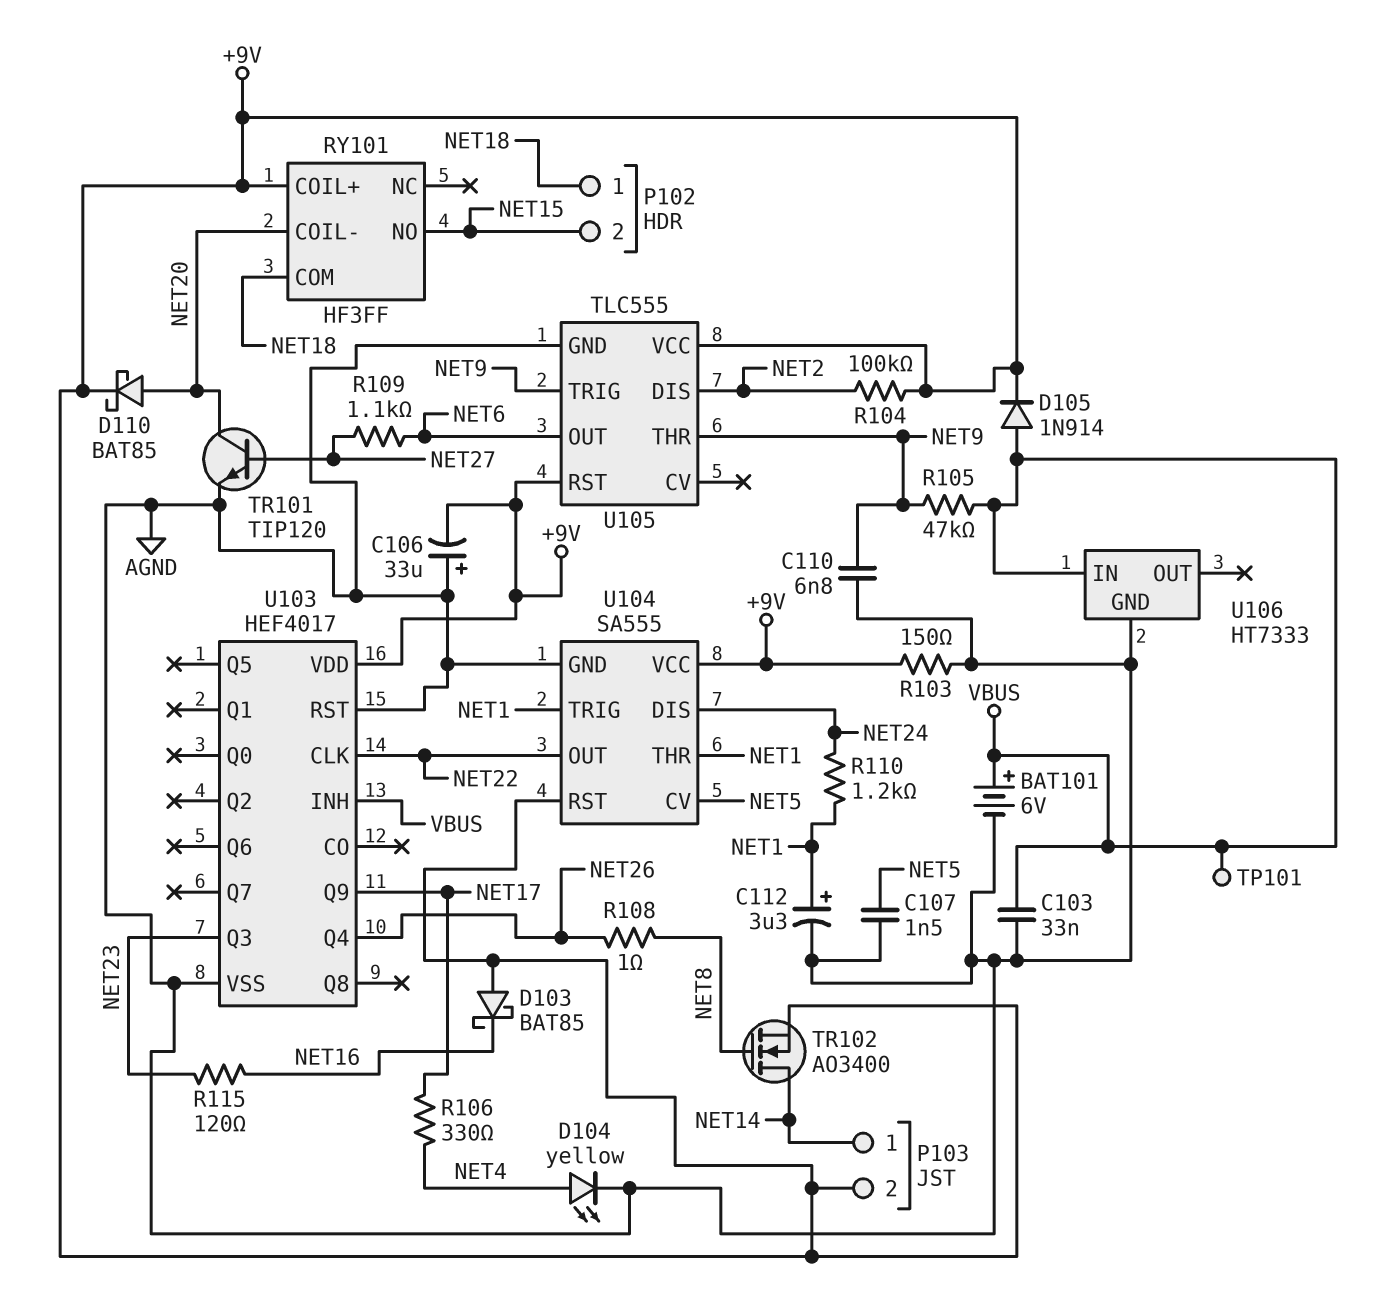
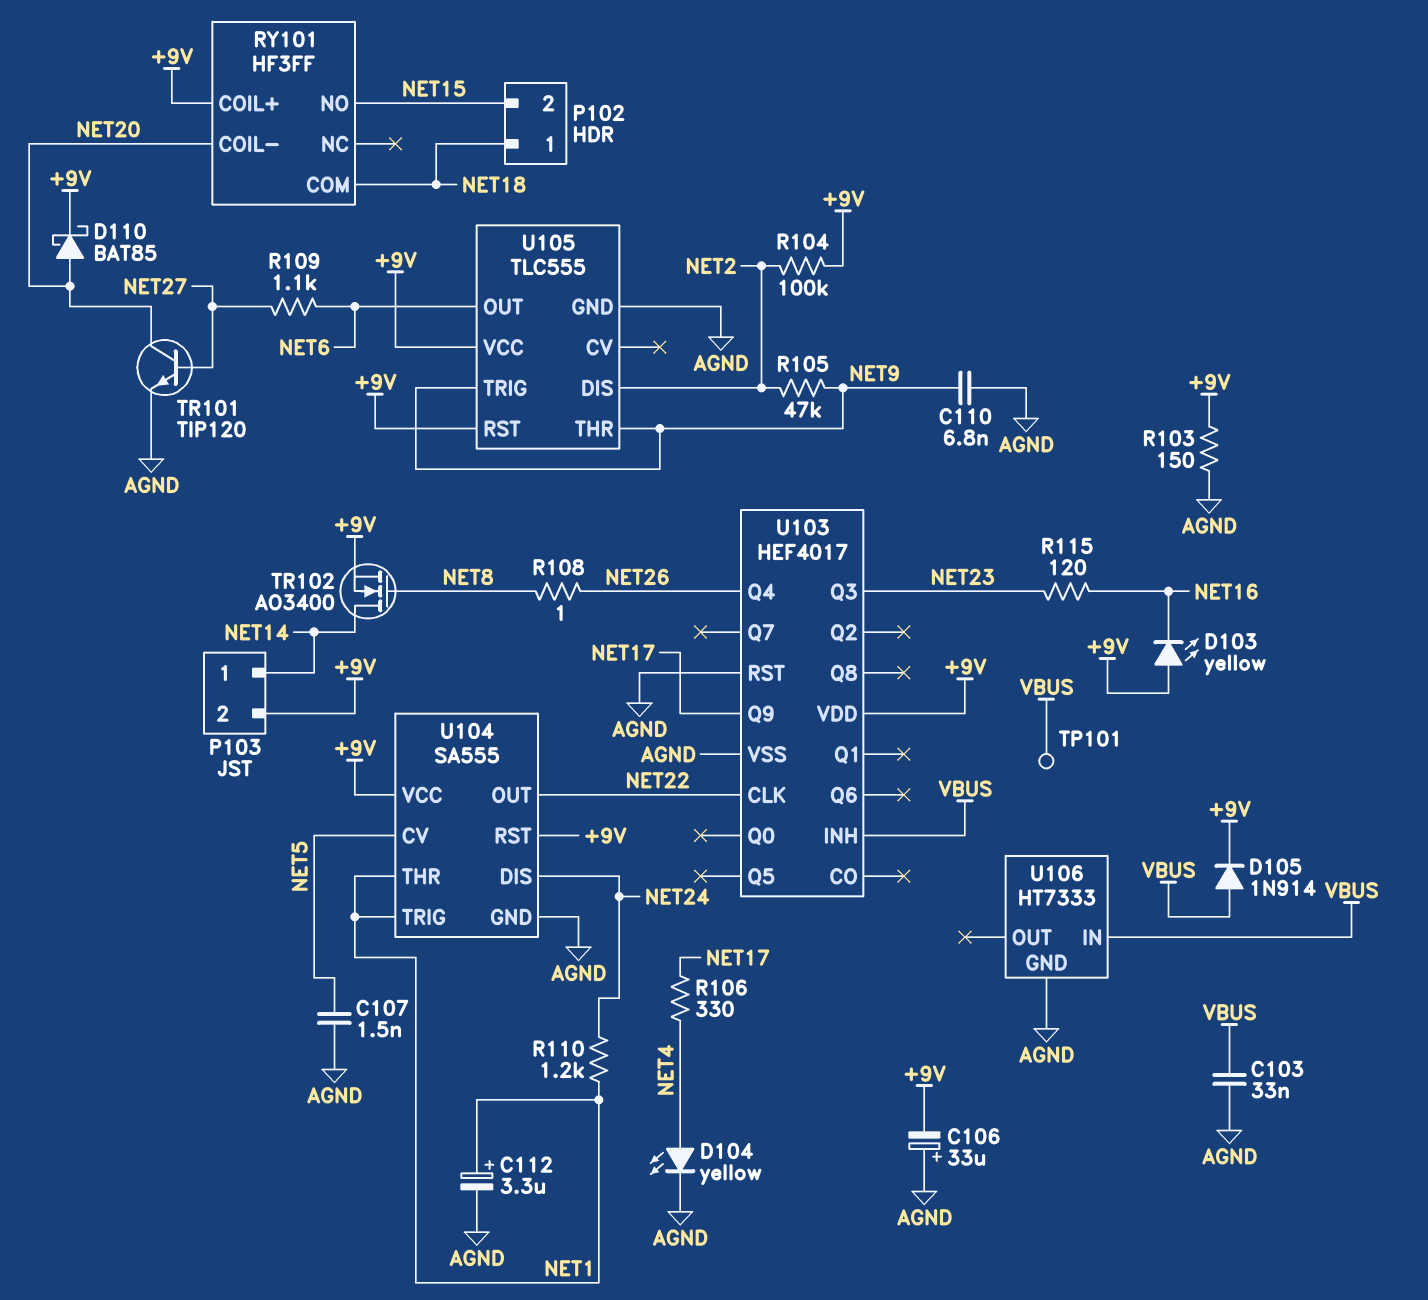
BAT101: 6V (plus VBUS, minus AGND) -> none
D103: schottky BAT85 (A +9V, K NET16) -> LED yellow (A +9V, K NET16)
R105: 47k (NET9, VBUS) -> 47k (NET2, NET9)

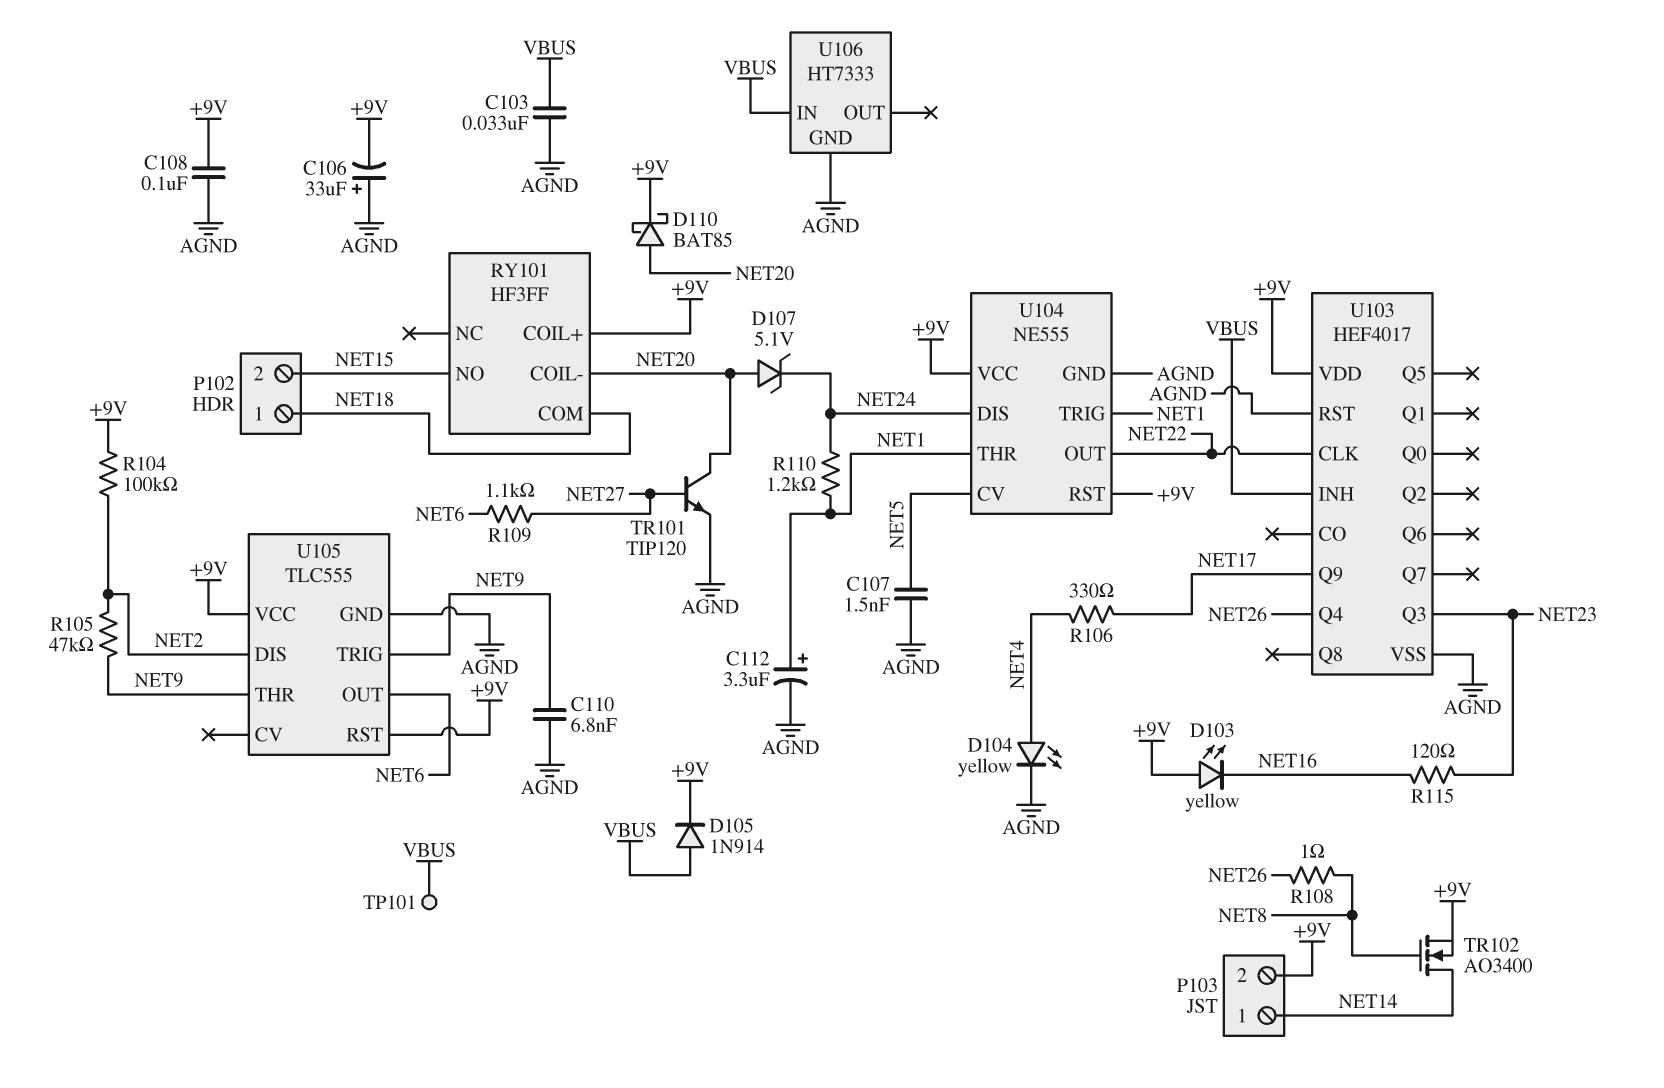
C108: none -> 100nF (+9V, AGND)
D107: none -> zener 5.1V (A NET20, K NET24)
R103: 150 (+9V, AGND) -> none
U104: SA555 -> NE555

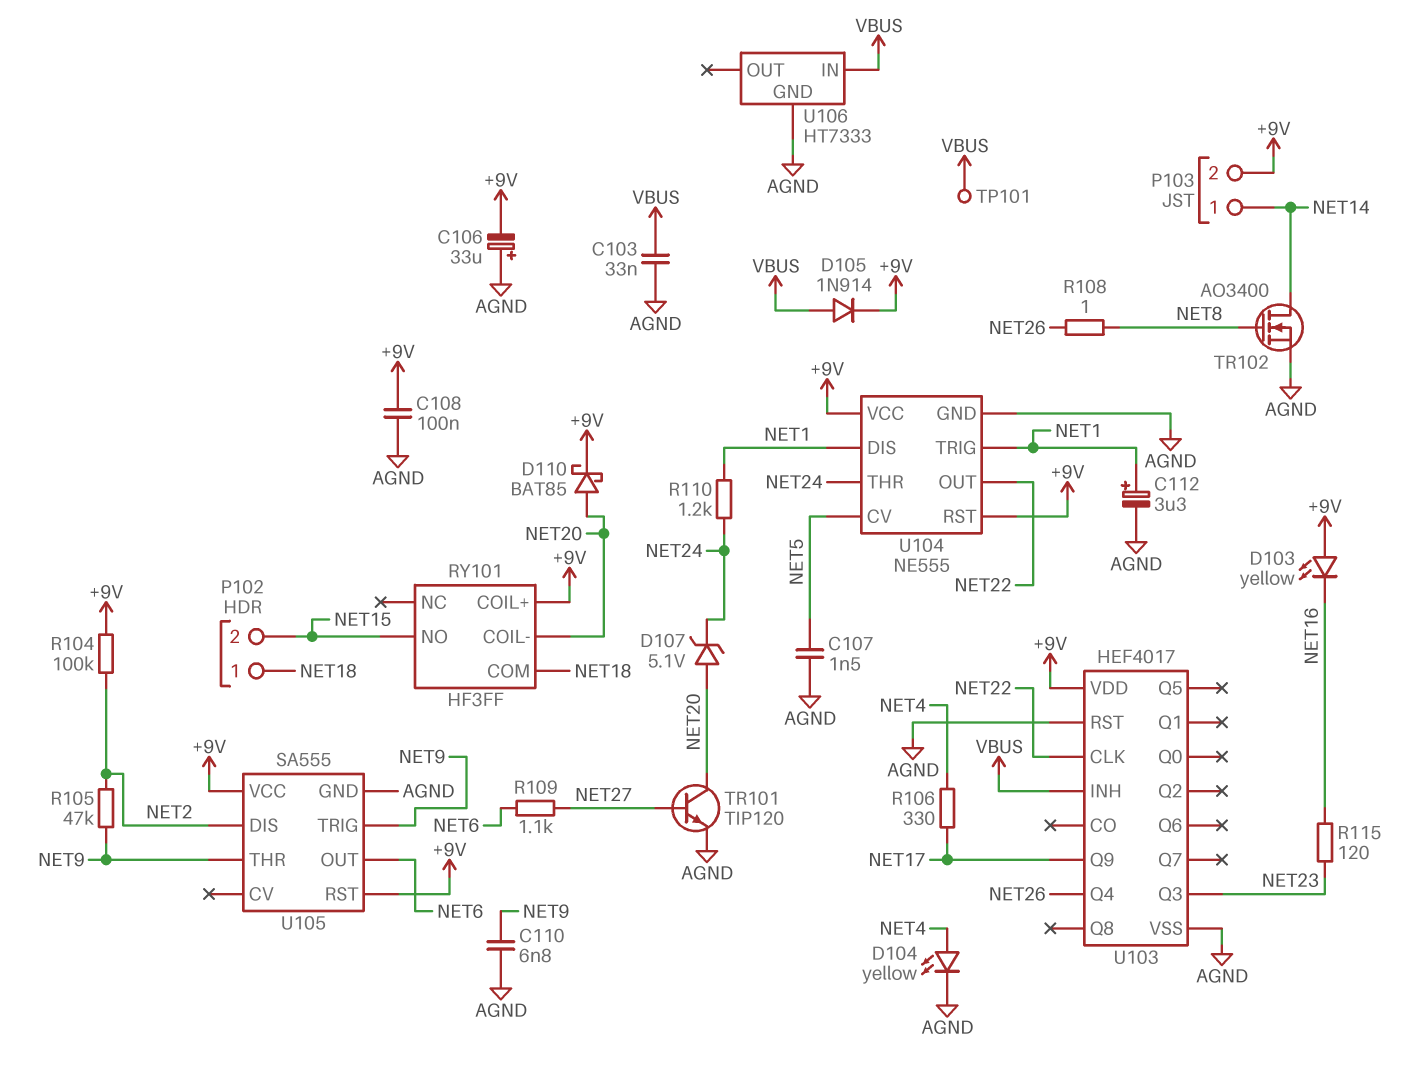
TR102: NMOS AO3400 (G NET8, D NET14, S +9V) -> NMOS AO3400 (G NET8, D NET14, S AGND)
U104 pin DIS: NET24 -> NET1
U104 pin THR: NET1 -> NET24
U105: TLC555 -> SA555

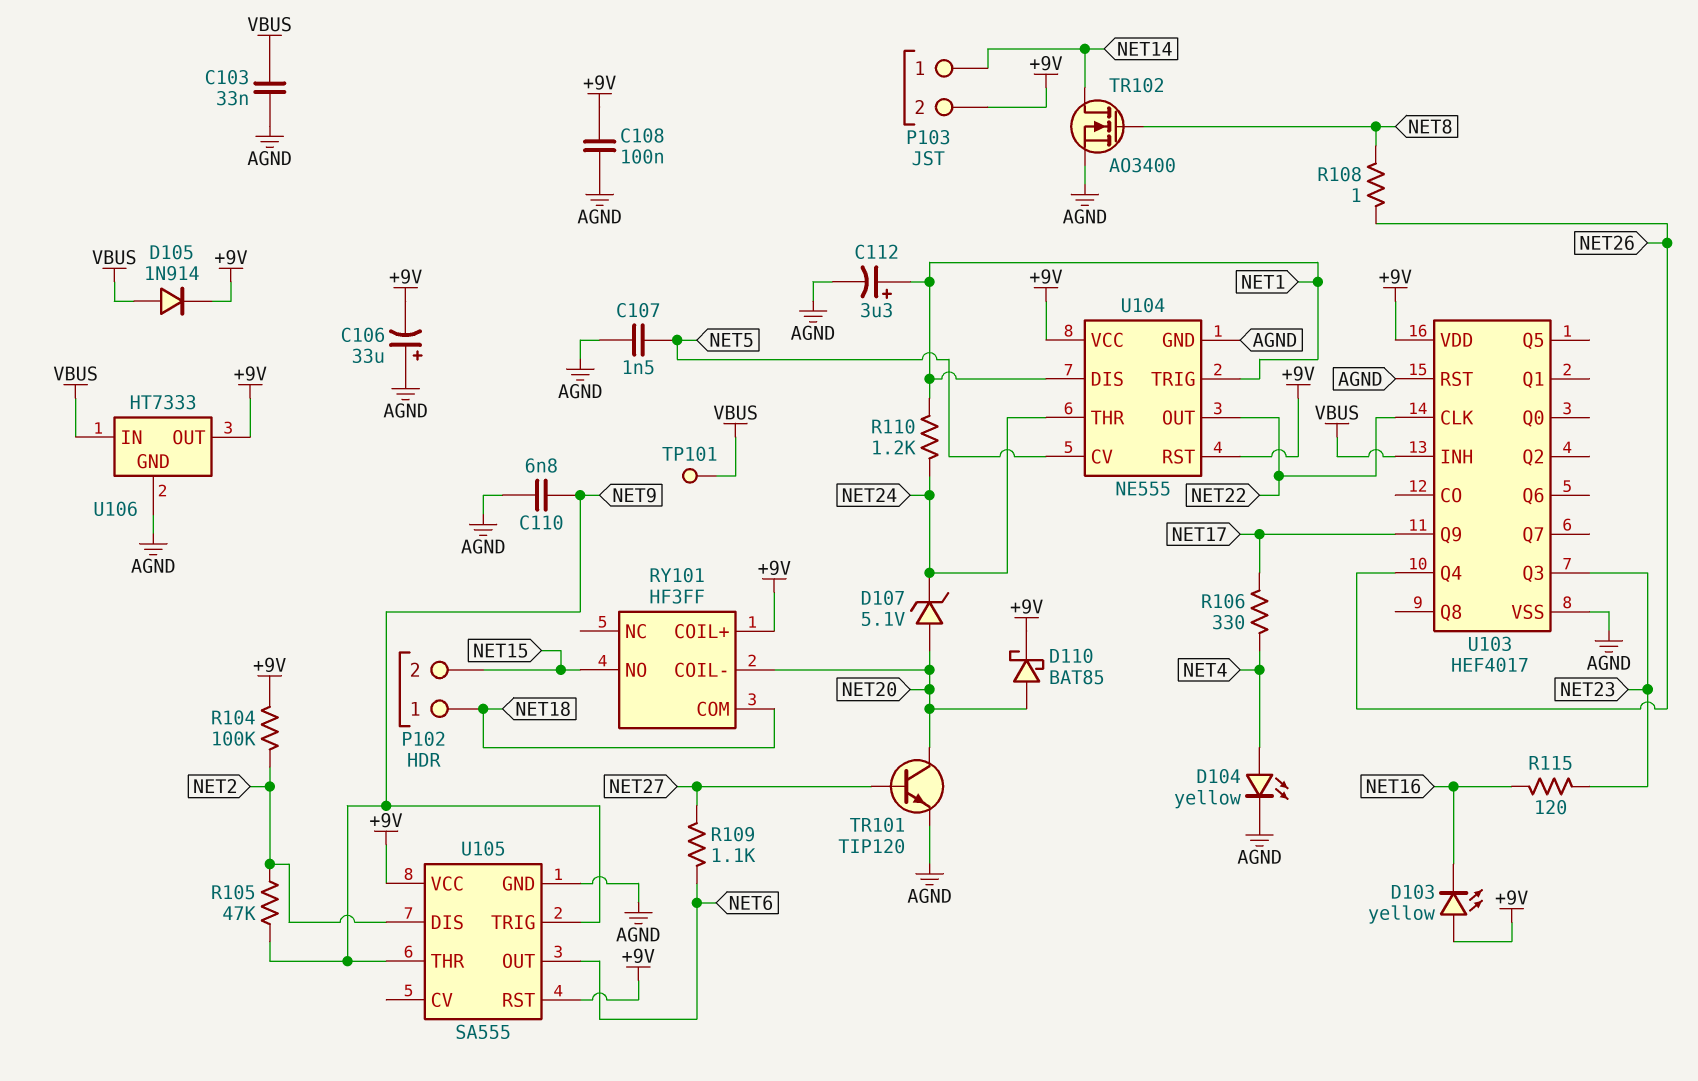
U106 pin OUT: none -> +9V

